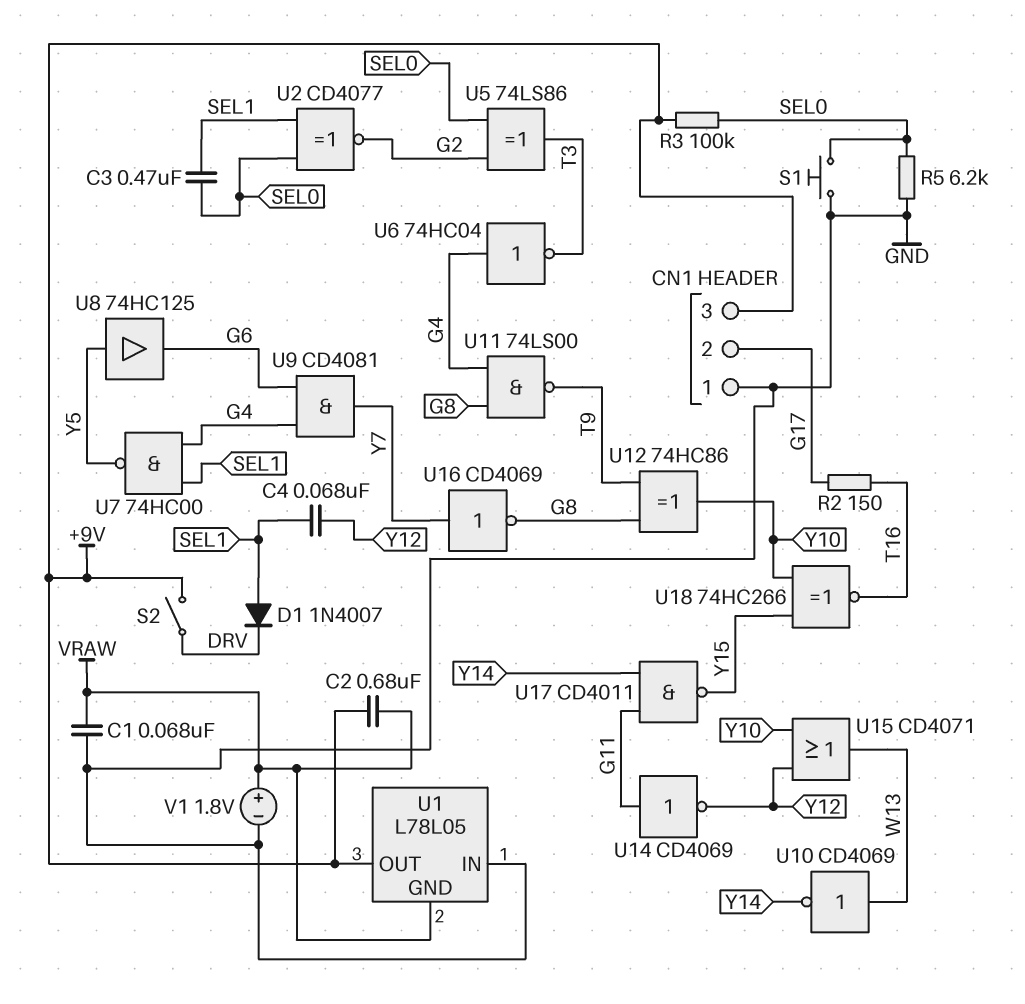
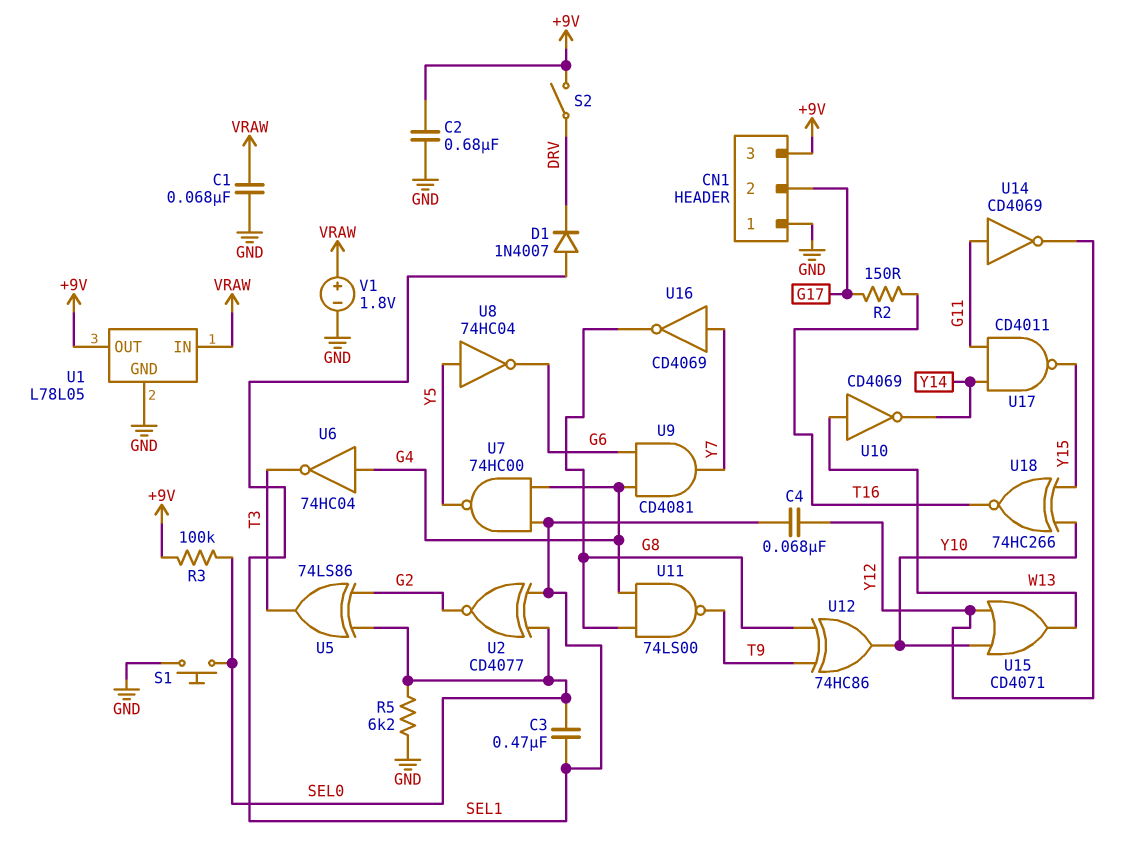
C2: 680nF (+9V, VRAW) -> 680nF (+9V, GND)
U1 pin GND: VRAW -> GND
U1 pin IN: GND -> VRAW
U8: buffer 74HC125 (in Y5, out G6) -> NOT 74HC04 (in Y5, out G6)

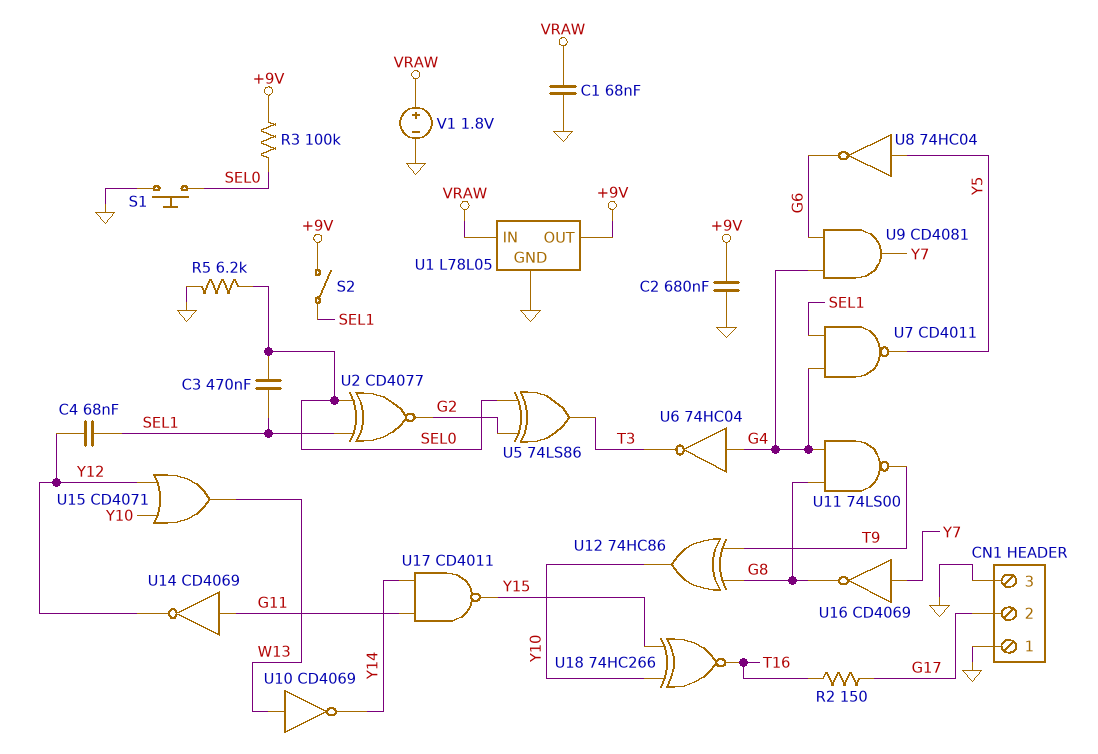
CN1 pin 3: +9V -> GND
D1: diode 1N4007 (A SEL1, K DRV) -> none
S2: switch (+9V, DRV) -> switch (+9V, SEL1)
U7: NAND 74HC00 (in G4, in SEL1, out Y5) -> NAND CD4011 (in G4, in SEL1, out Y5)

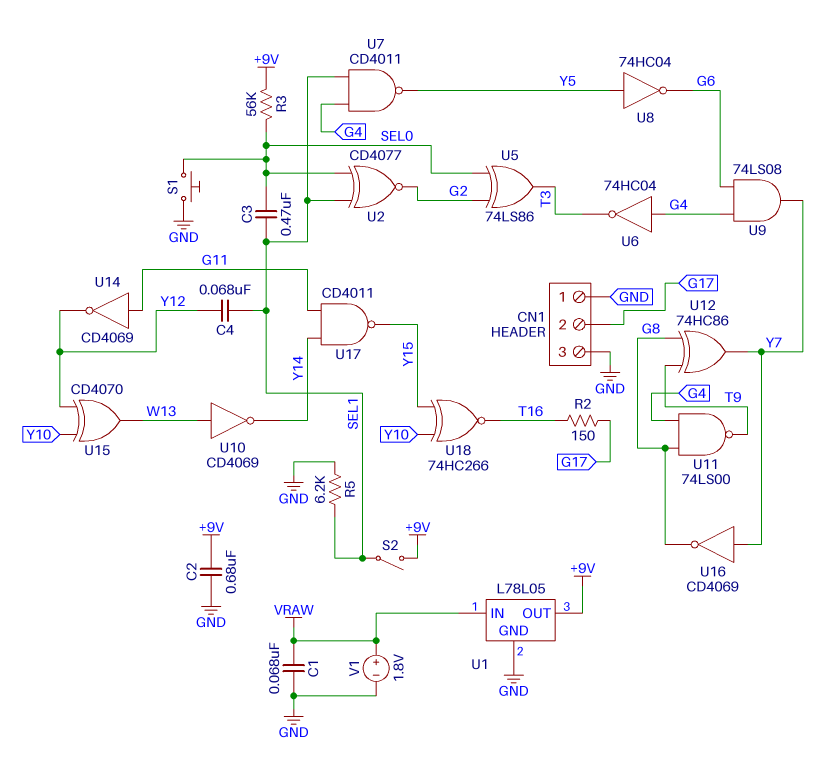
R3: 100k (+9V, SEL0) -> 56k (+9V, SEL0)
R5: 6.2k (GND, SEL0) -> 6.2k (GND, SEL1)
U9: AND CD4081 (in G4, in G6, out Y7) -> AND 74LS08 (in G4, in G6, out Y7)
U12: XOR 74HC86 (in G8, in T9, out Y10) -> XOR 74HC86 (in G8, in T9, out Y7)
U15: OR CD4071 (in Y10, in Y12, out W13) -> XOR CD4070 (in Y10, in Y12, out W13)

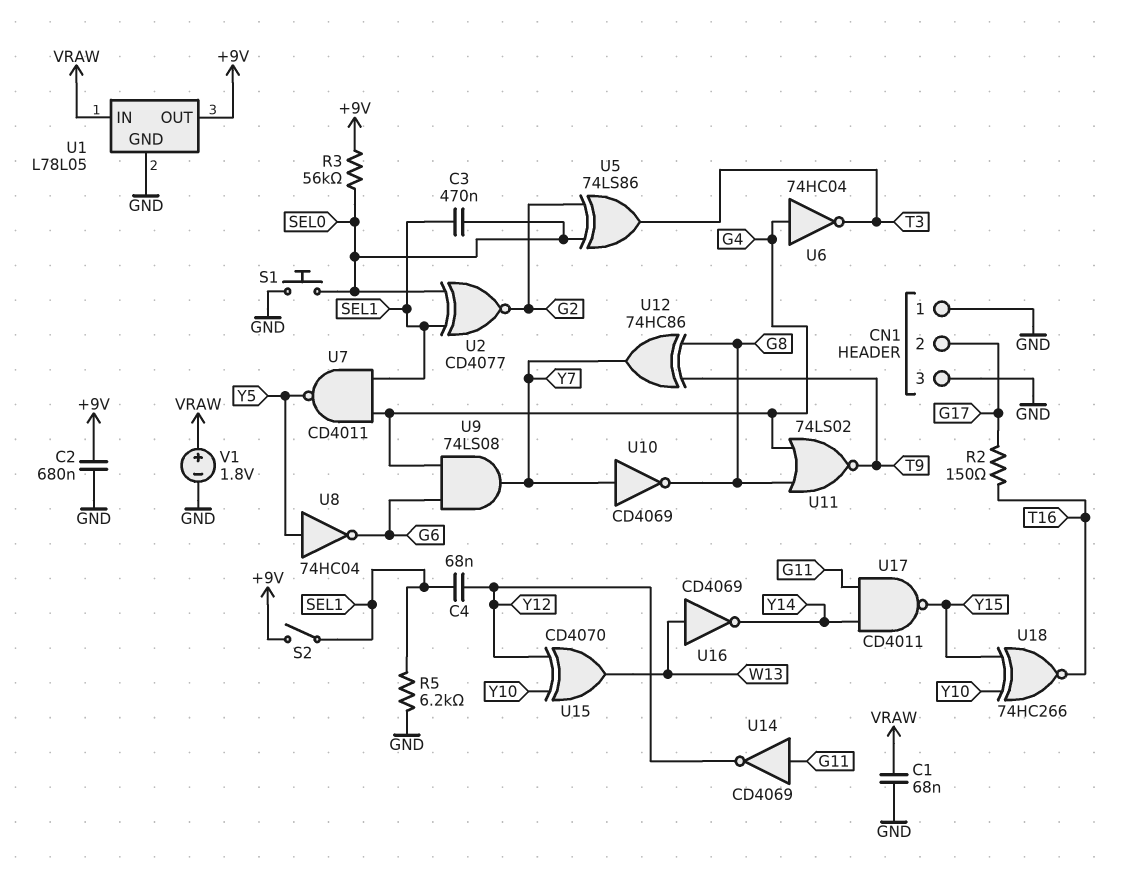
U10: NOT CD4069 (in W13, out Y14) -> NOT CD4069 (in Y7, out G8)
U11: NAND 74LS00 (in G4, in G8, out T9) -> NOR 74LS02 (in G4, in G8, out T9)
U16: NOT CD4069 (in Y7, out G8) -> NOT CD4069 (in W13, out Y14)

